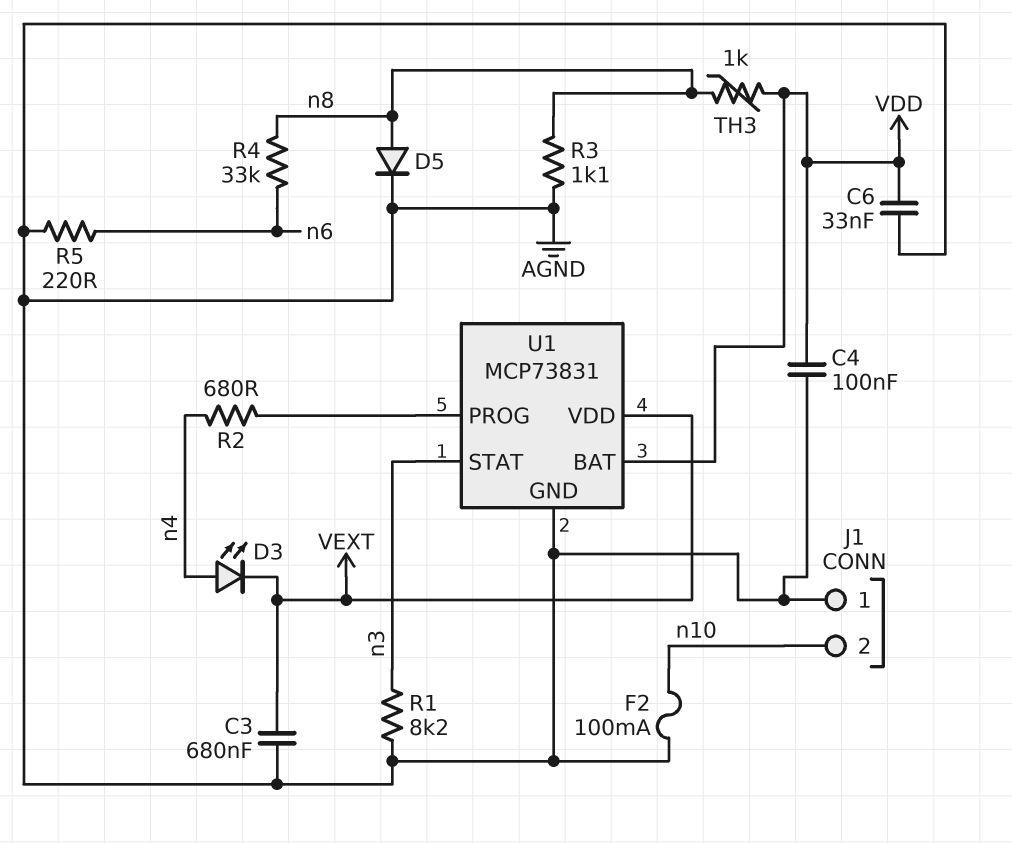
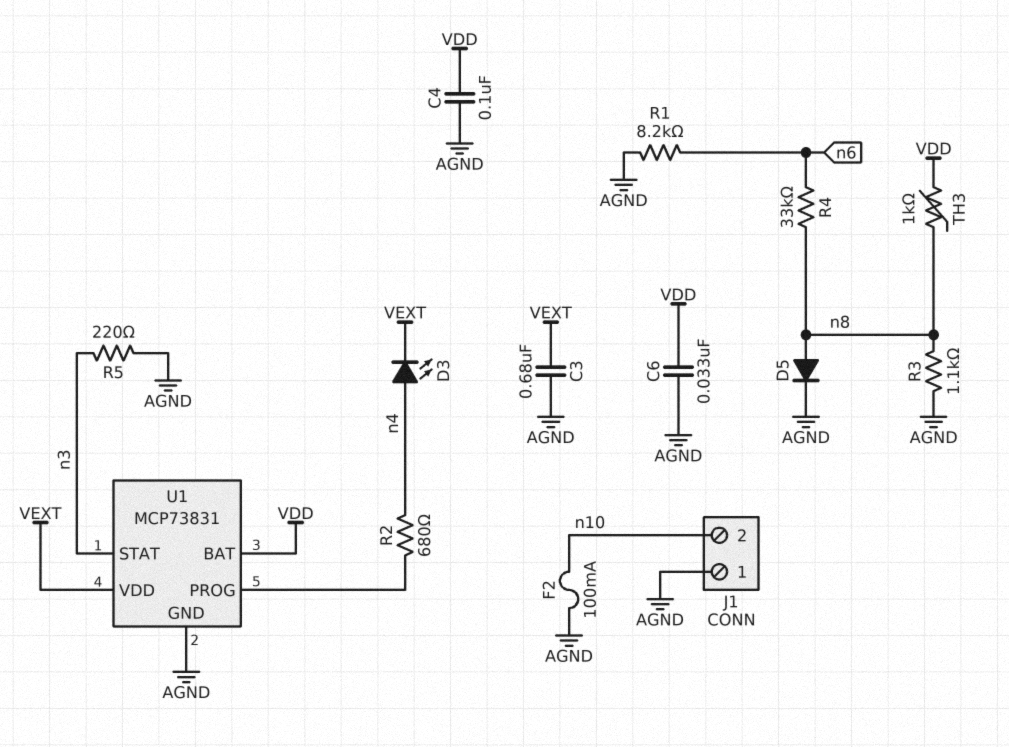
R1: 8.2k (AGND, n3) -> 8.2k (AGND, n6)
R5: 220 (AGND, n6) -> 220 (AGND, n3)

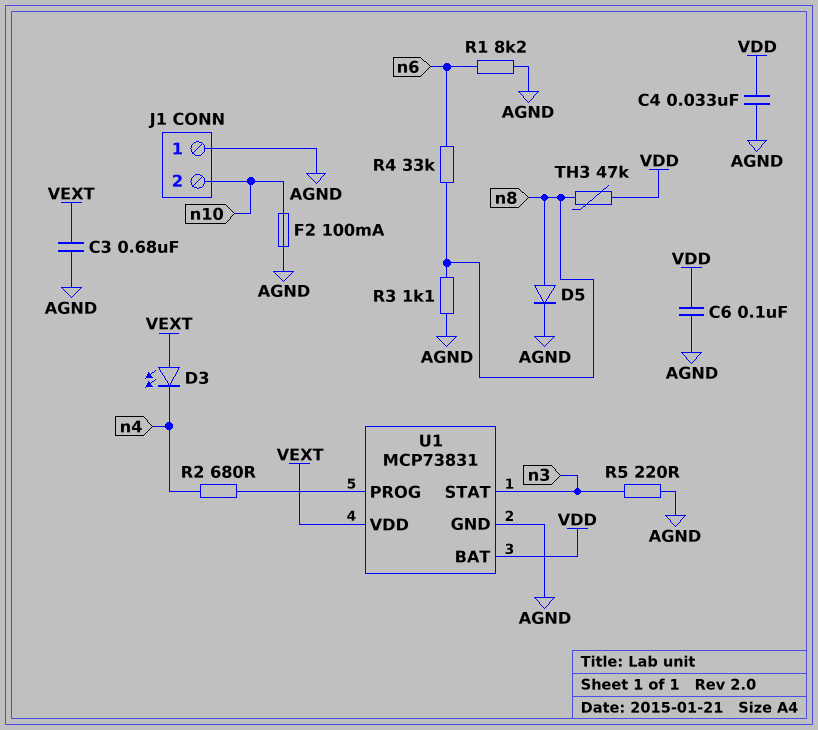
C4: 100nF (AGND, VDD) -> 33nF (AGND, VDD)
C6: 33nF (AGND, VDD) -> 100nF (AGND, VDD)
D3: LED (A n4, K VEXT) -> LED (A VEXT, K n4)
TH3: 1k (VDD, n8) -> 47k (VDD, n8)

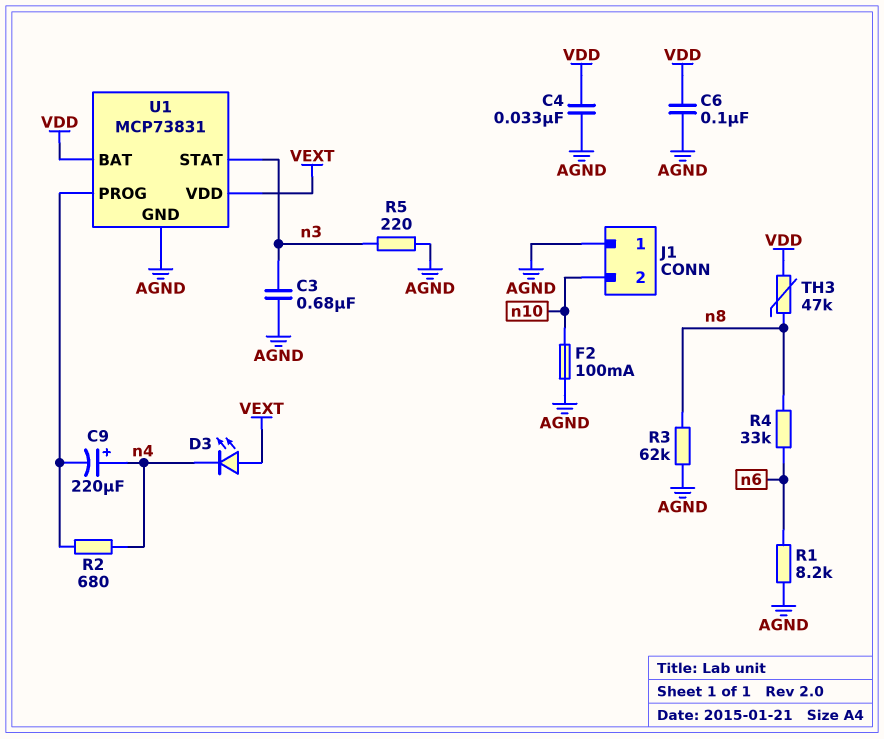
C3: 680nF (AGND, VEXT) -> 680nF (AGND, n3)
C9: none -> 220uF (plus n4, minus U1/PROG)
D5: diode (A n8, K AGND) -> none
R3: 1.1k (AGND, n8) -> 62k (AGND, n8)

